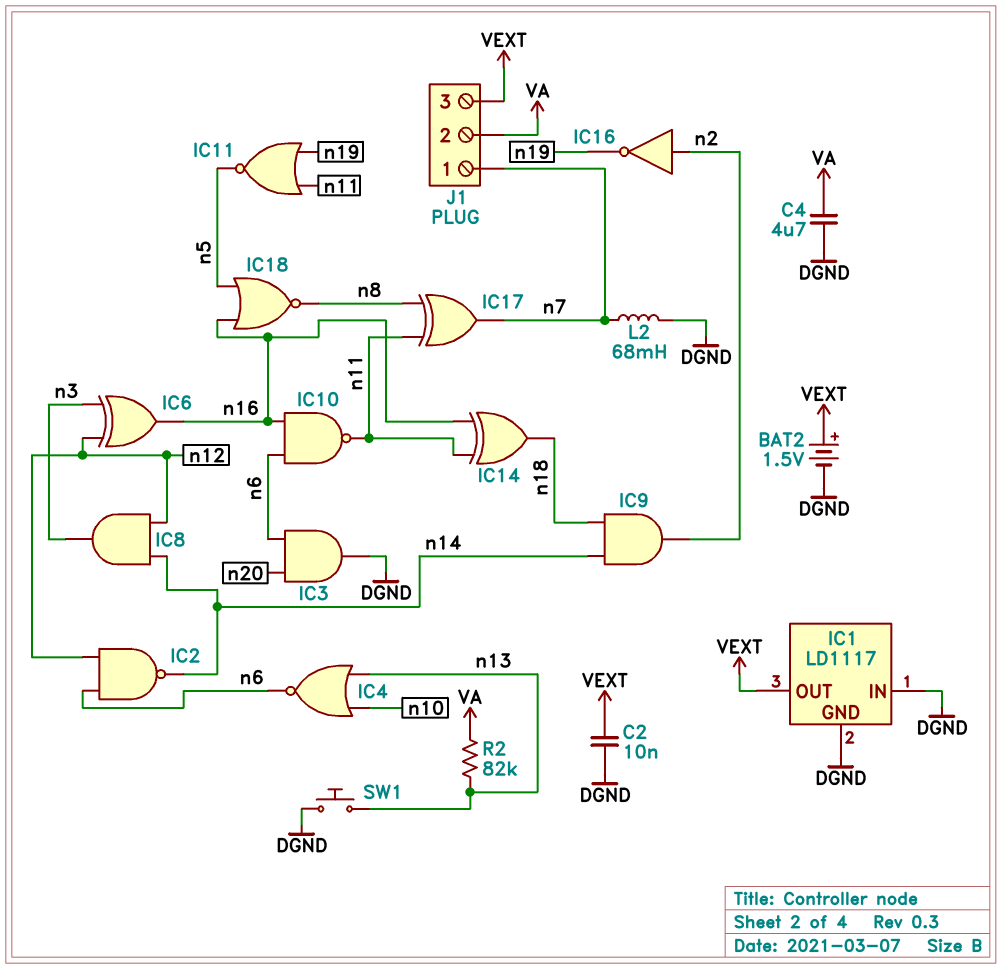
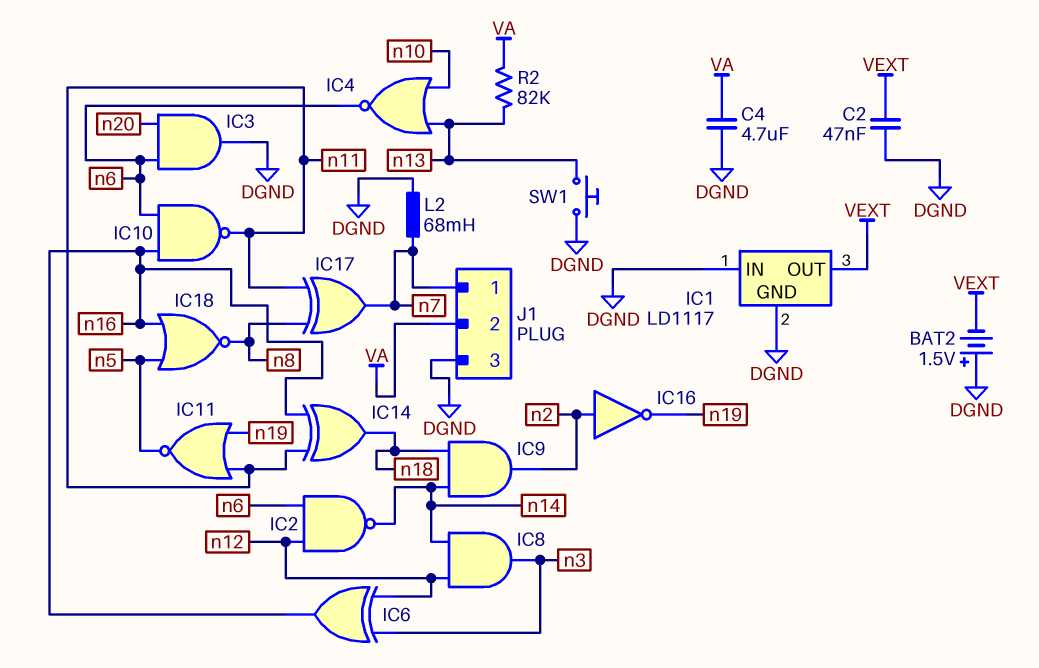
BAT2: 1.5V (plus VEXT, minus DGND) -> 1.5V (plus DGND, minus VEXT)
C2: 10nF (DGND, VEXT) -> 47nF (DGND, VEXT)
J1 pin 3: VEXT -> DGND

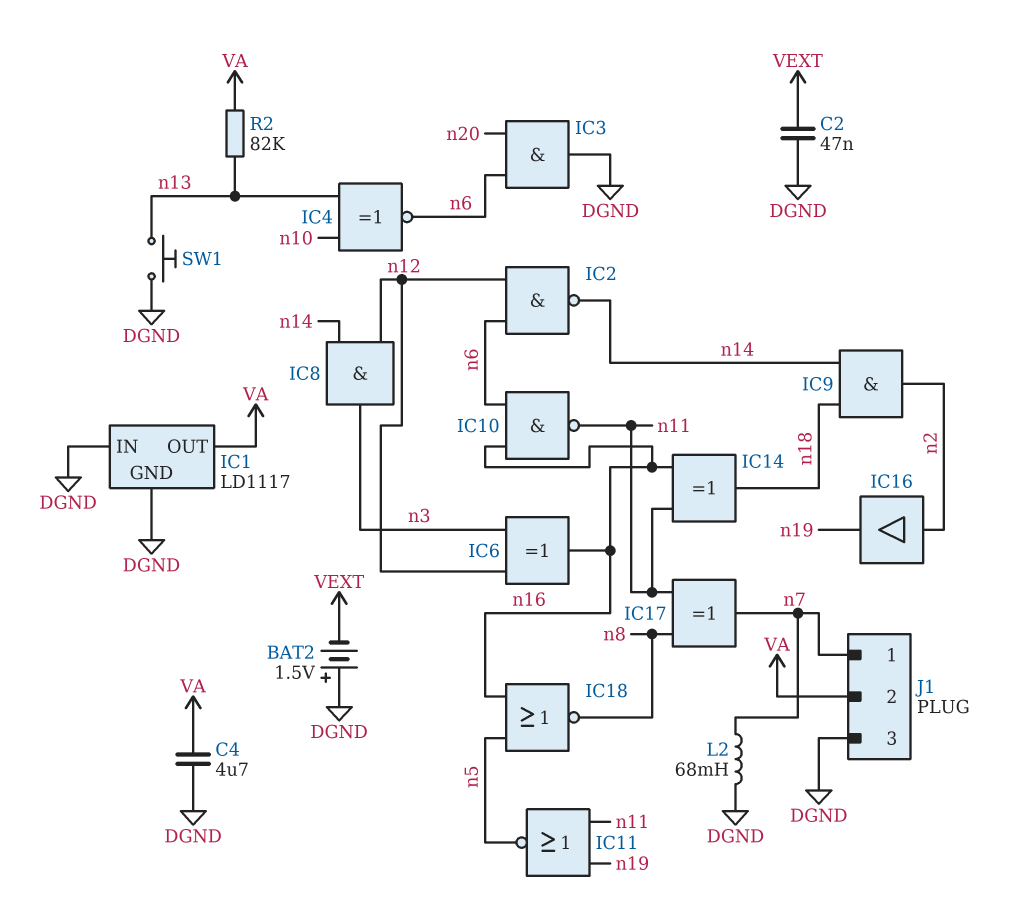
IC1 pin OUT: VEXT -> VA
IC4: NOR (in n10, in n13, out n6) -> XNOR (in n10, in n13, out n6)
IC16: NOT (in n2, out n19) -> buffer (in n2, out n19)

